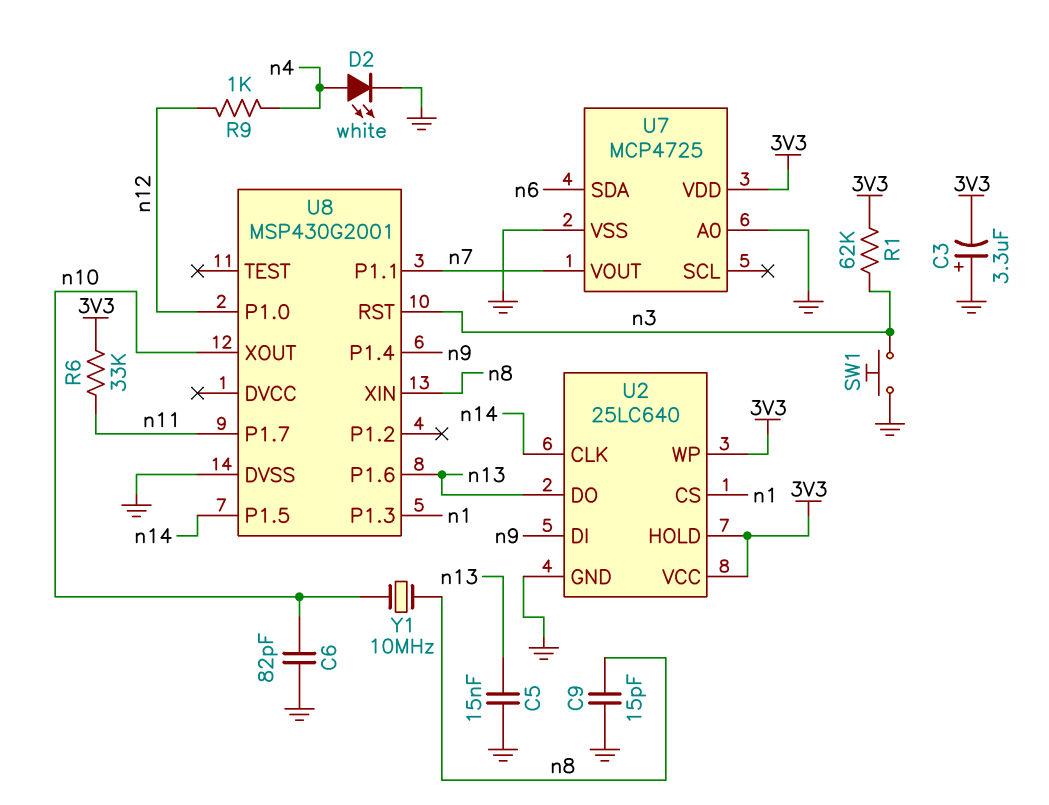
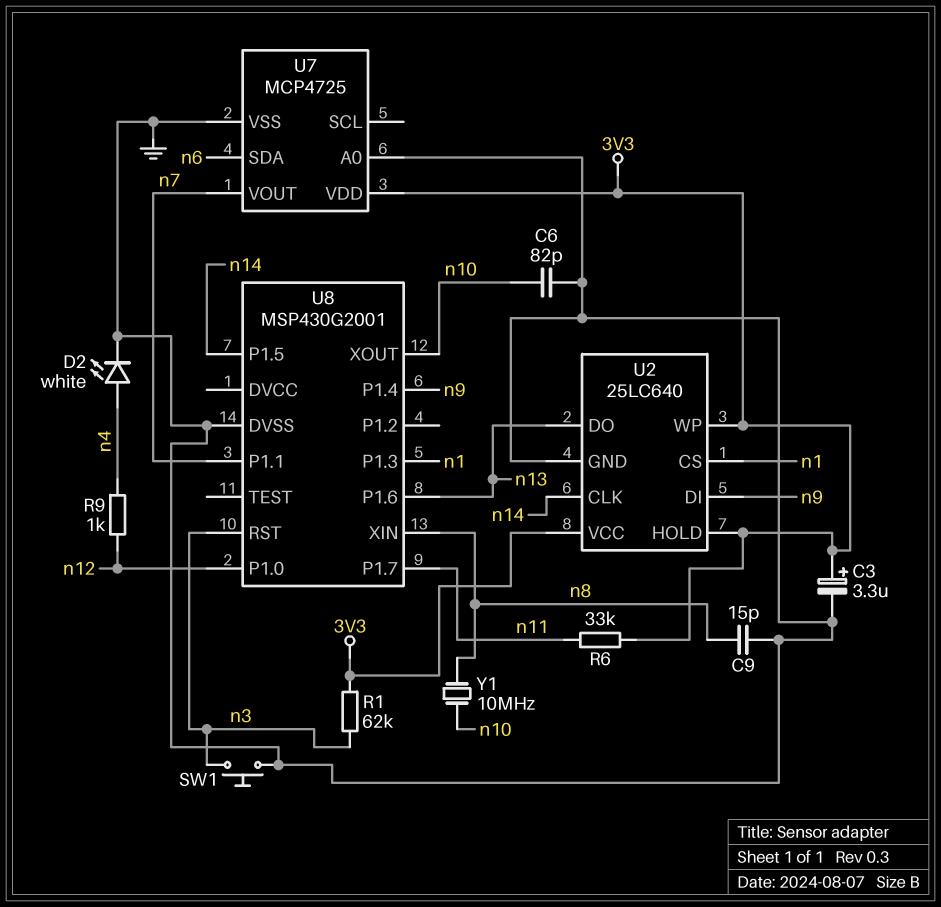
C3: 3.3uF (plus GND, minus 3V3) -> 3.3uF (plus 3V3, minus GND)
C5: 15nF (GND, n13) -> none

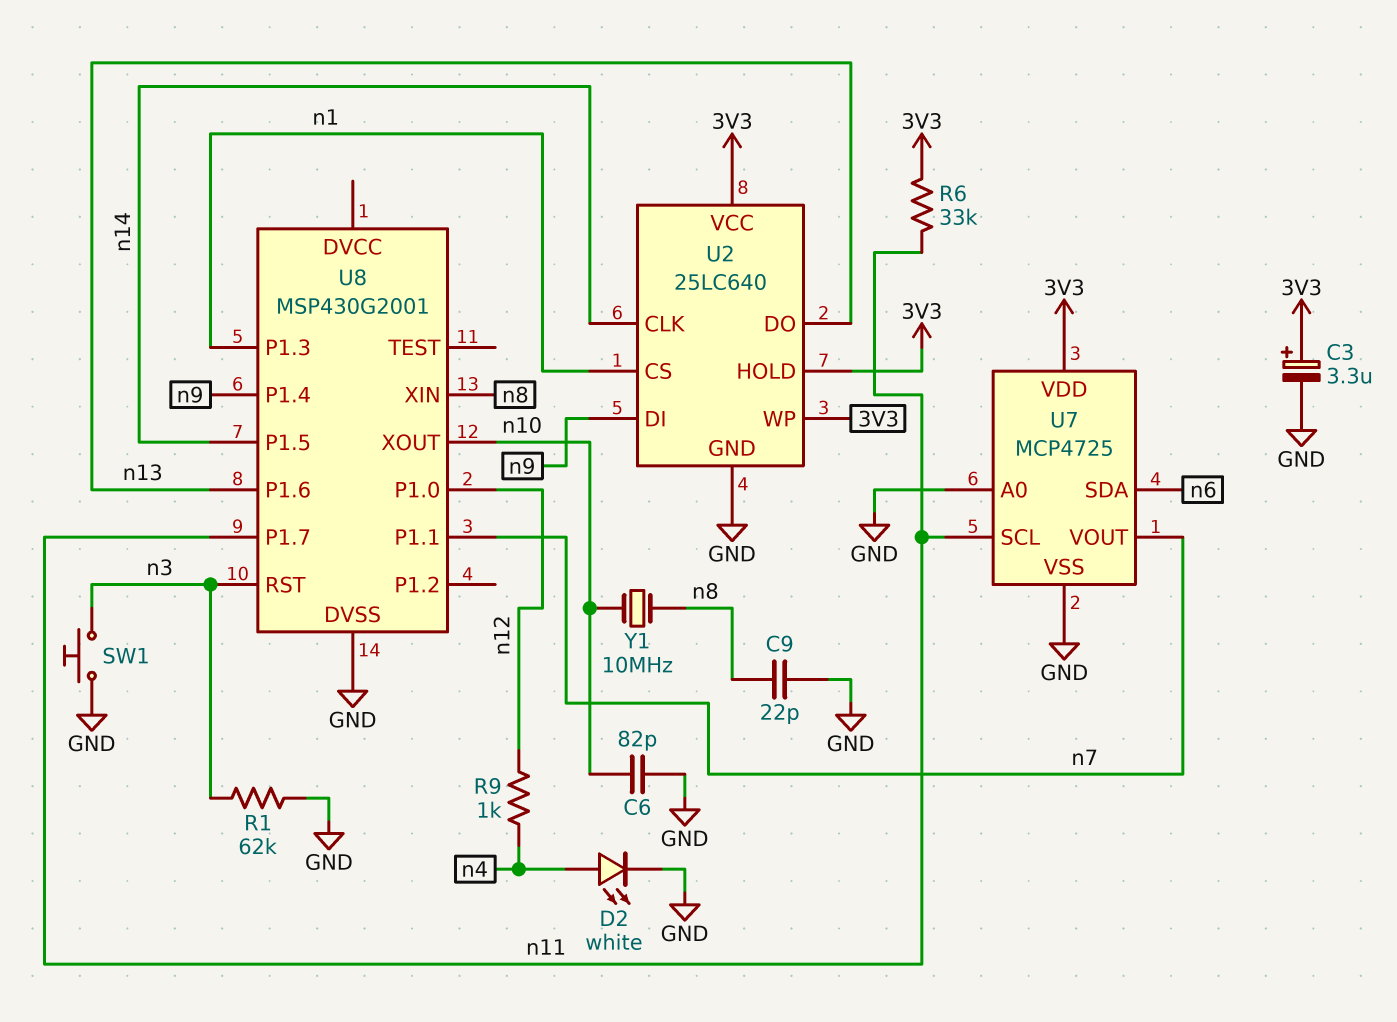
C9: 15pF (GND, n8) -> 22pF (GND, n8)
R1: 62k (3V3, n3) -> 62k (GND, n3)
U7 pin SCL: none -> n11

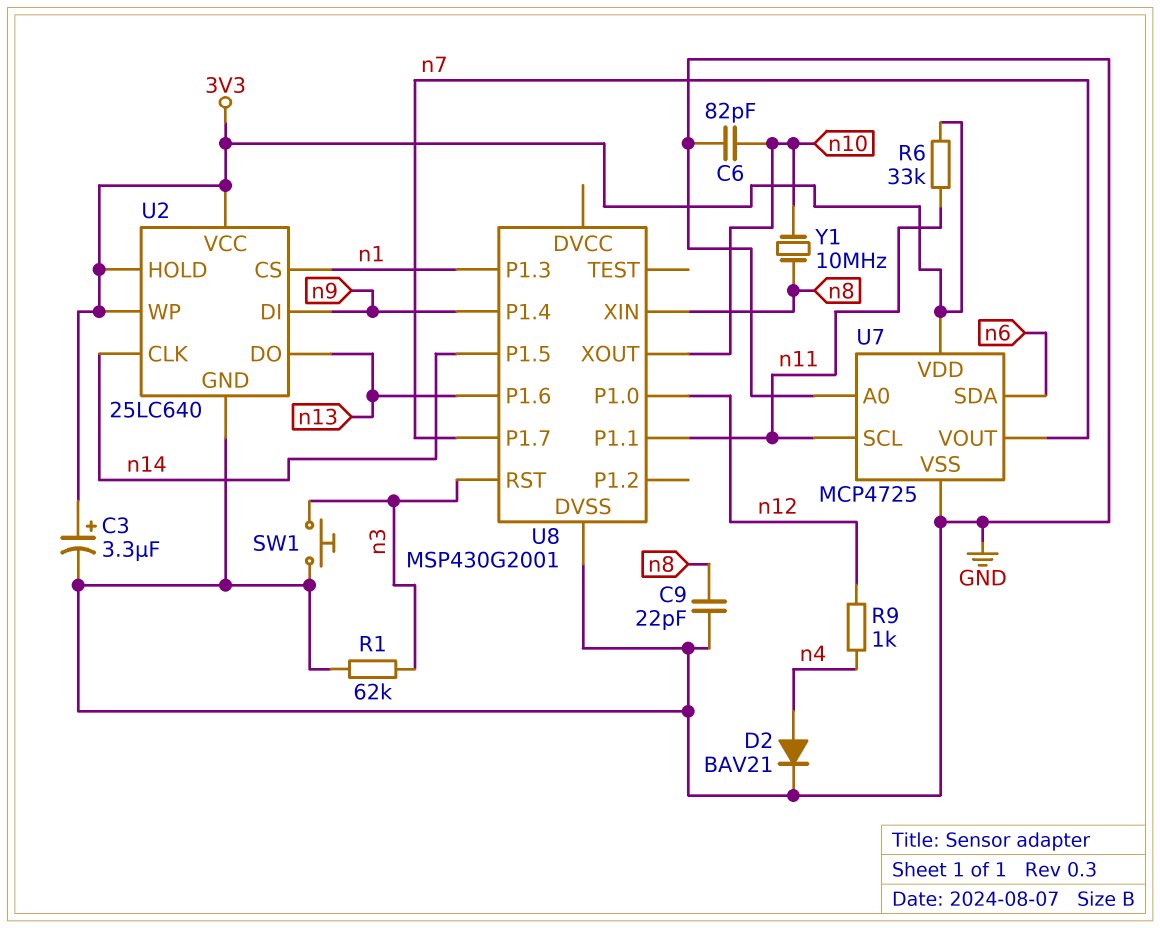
D2: LED white (A n4, K GND) -> diode BAV21 (A n4, K GND)
U8 pin P1.1: n7 -> n11
U8 pin P1.7: n11 -> n7

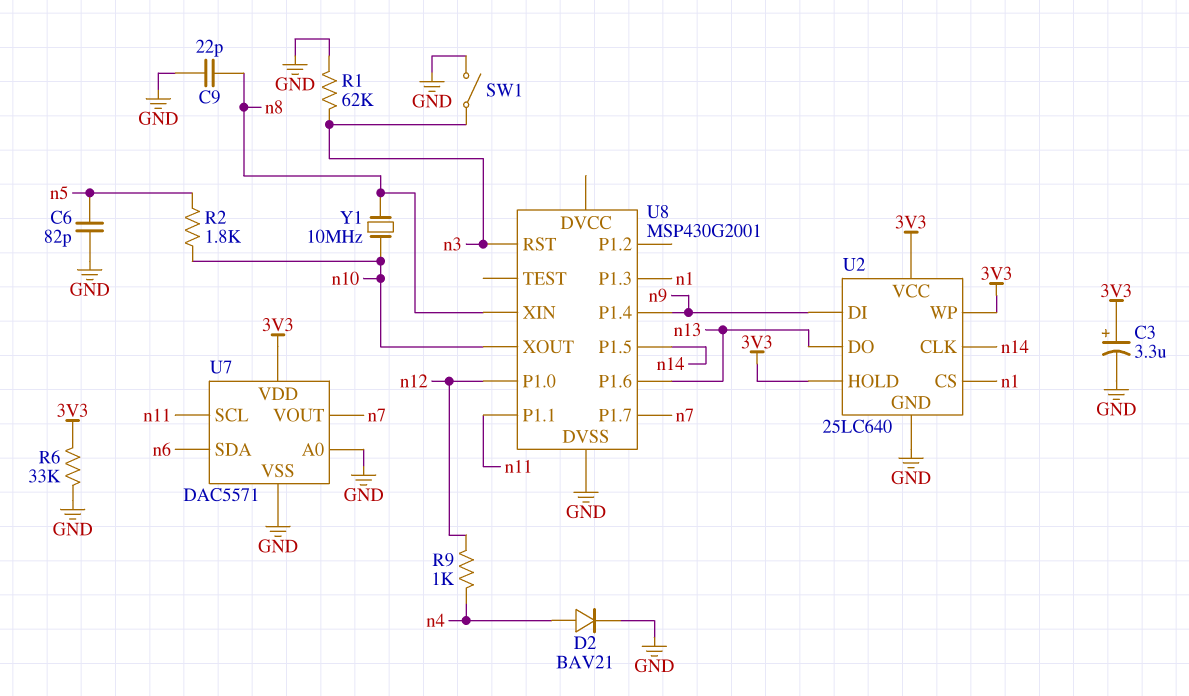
C6: 82pF (GND, n10) -> 82pF (GND, n5)
R2: none -> 1.8k (n5, n10)
R6: 33k (3V3, n11) -> 33k (3V3, GND)
SW1: button (GND, n3) -> switch (GND, n3)
U7: MCP4725 -> DAC5571

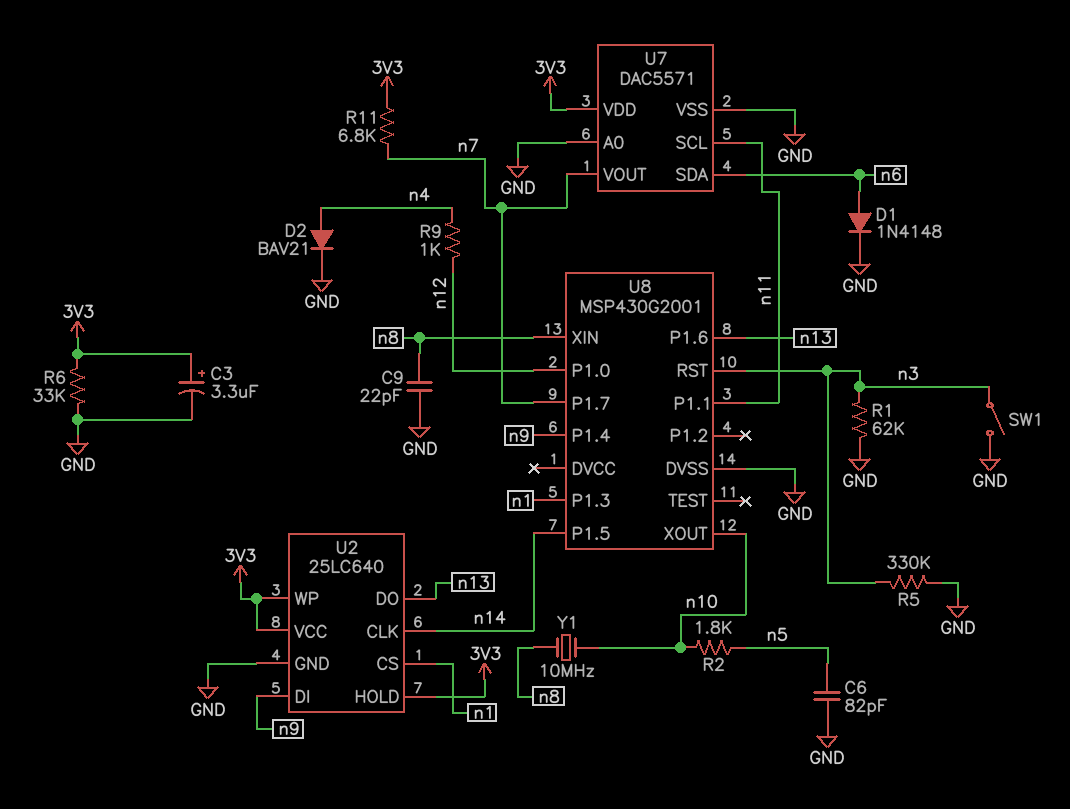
D1: none -> diode 1N4148 (A n6, K GND)
R5: none -> 330k (GND, n3)
R11: none -> 6.8k (3V3, n7)

